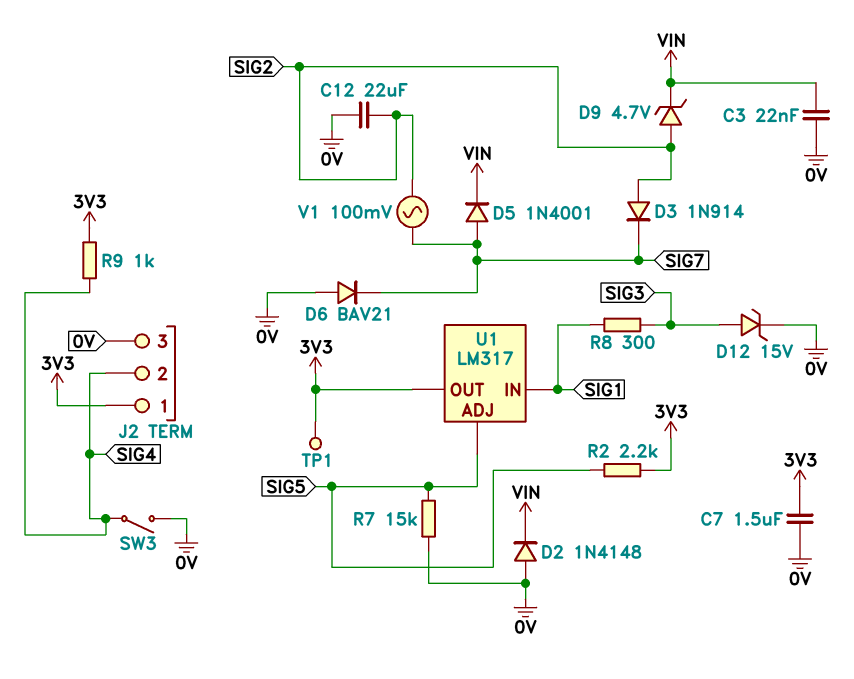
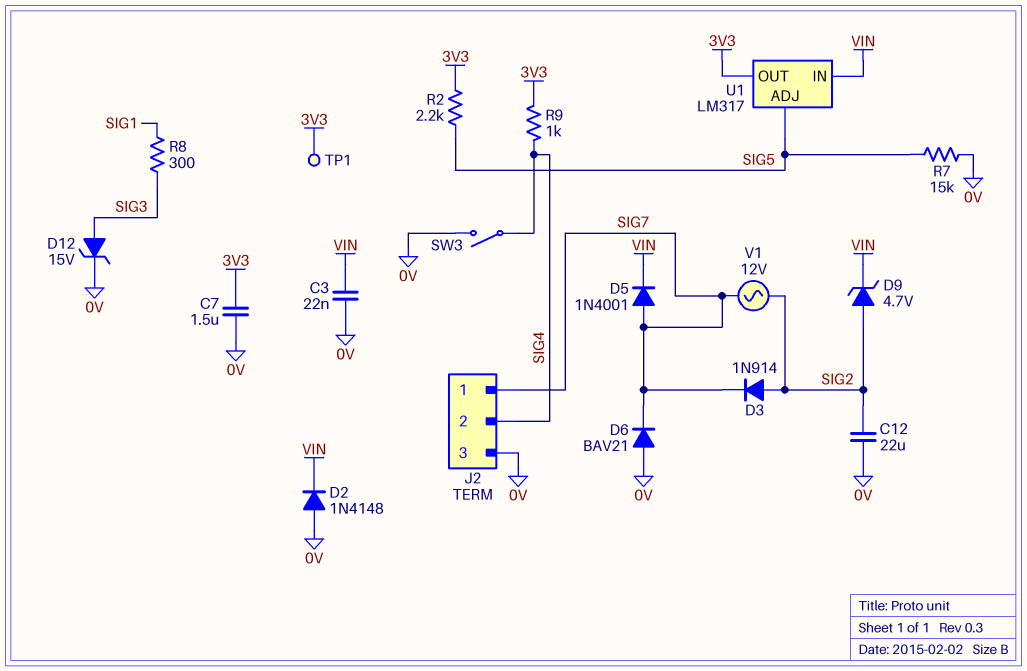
J2 pin 1: 3V3 -> SIG7
U1 pin IN: SIG1 -> VIN
V1: AC 100mV (SIG2, SIG7) -> AC 12V (SIG2, SIG7)

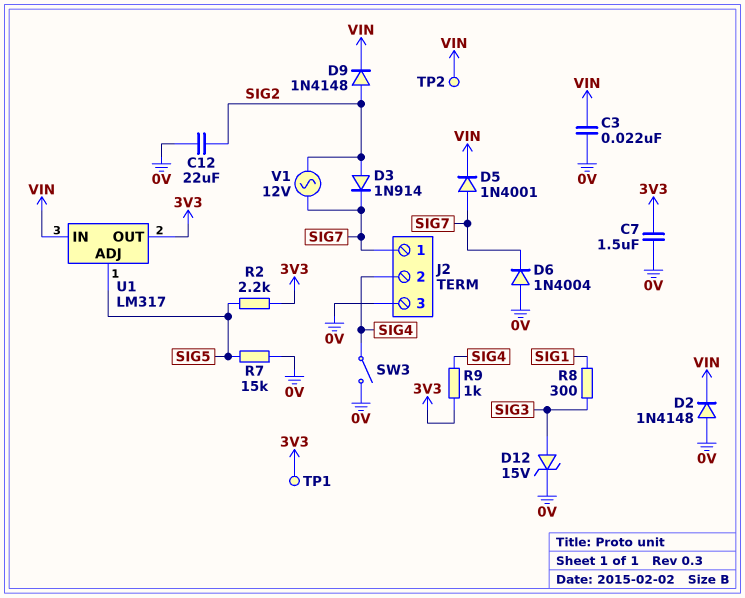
D6: diode BAV21 (A 0V, K SIG7) -> diode 1N4004 (A 0V, K SIG7)
D9: zener 4.7V (A SIG2, K VIN) -> diode 1N4148 (A SIG2, K VIN)
TP2: none -> test point (VIN)

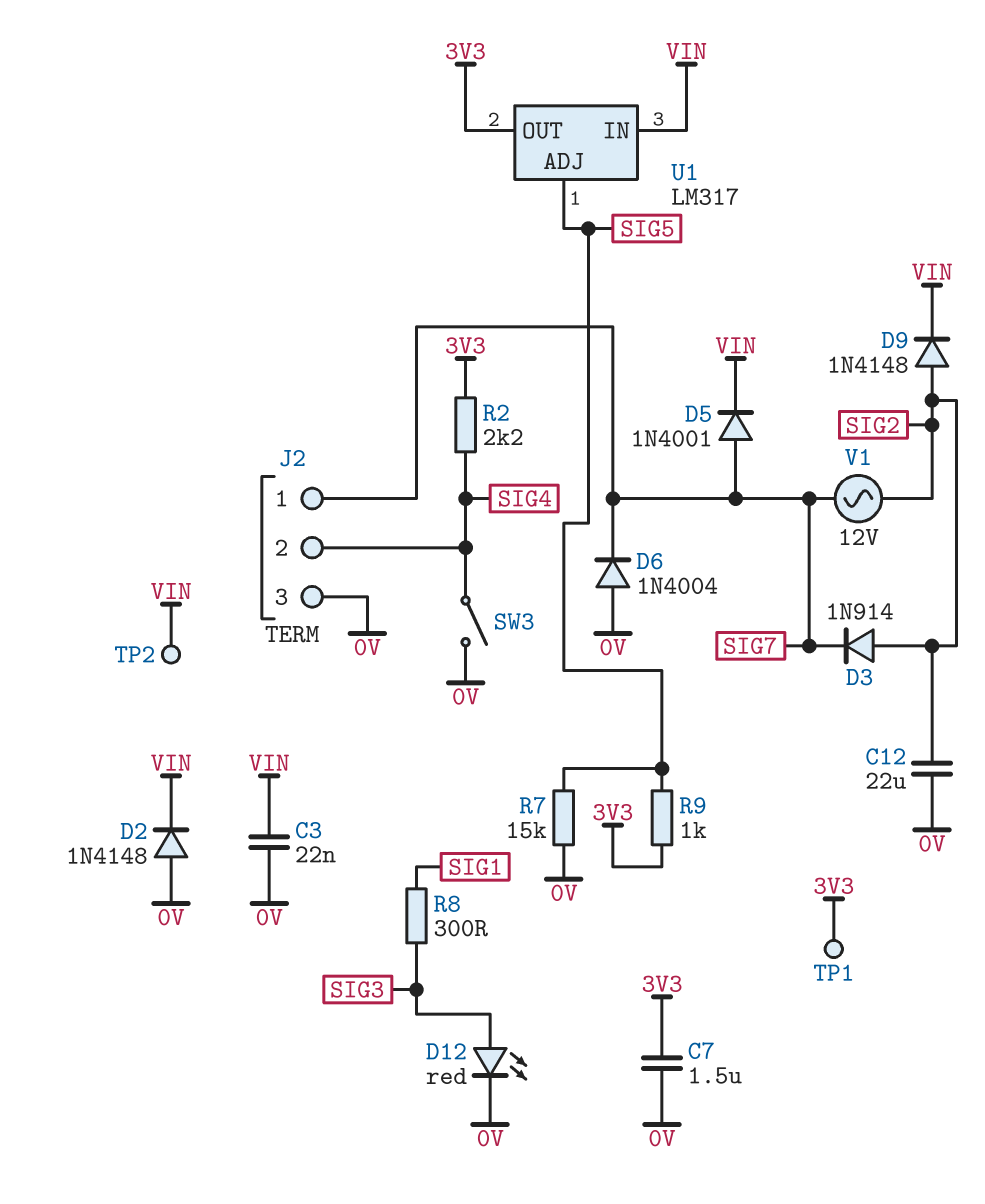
D12: zener 15V (A SIG3, K 0V) -> LED red (A SIG3, K 0V)
R2: 2.2k (3V3, SIG5) -> 2.2k (3V3, SIG4)
R9: 1k (3V3, SIG4) -> 1k (3V3, SIG5)

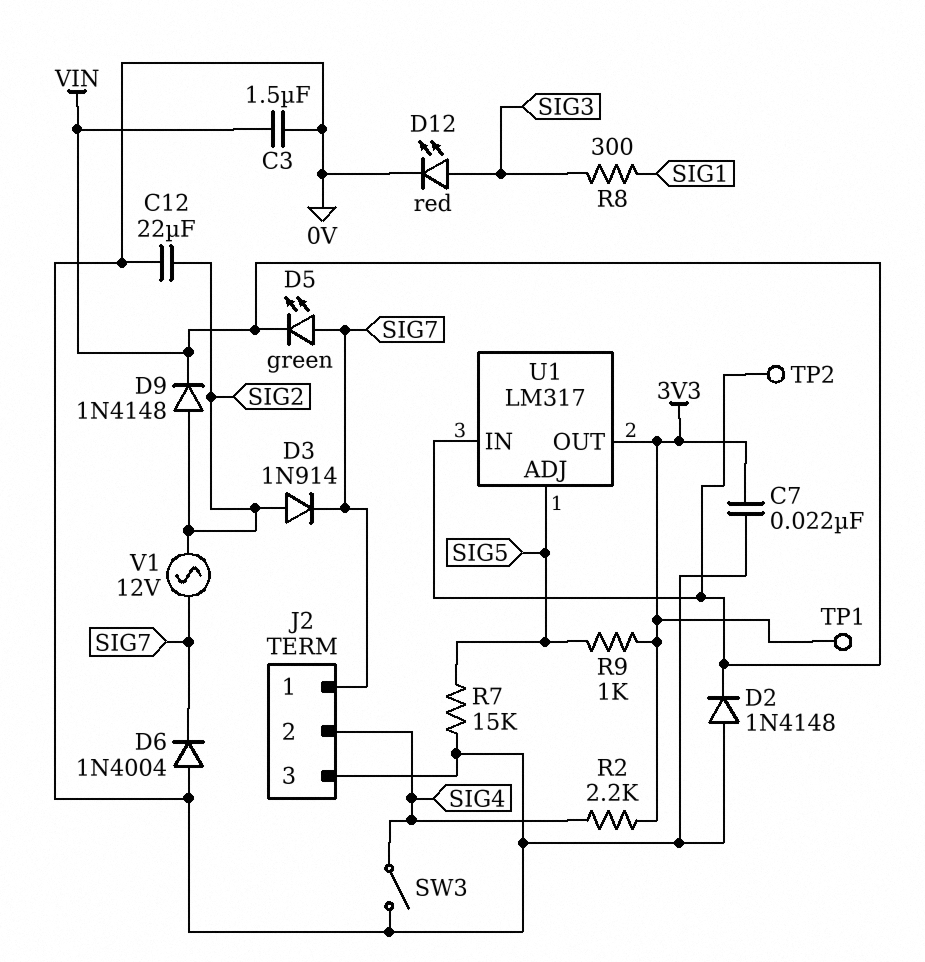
C3: 22nF (0V, VIN) -> 1.5uF (0V, VIN)
C7: 1.5uF (0V, 3V3) -> 22nF (0V, 3V3)
D5: diode 1N4001 (A SIG7, K VIN) -> LED green (A SIG7, K VIN)

